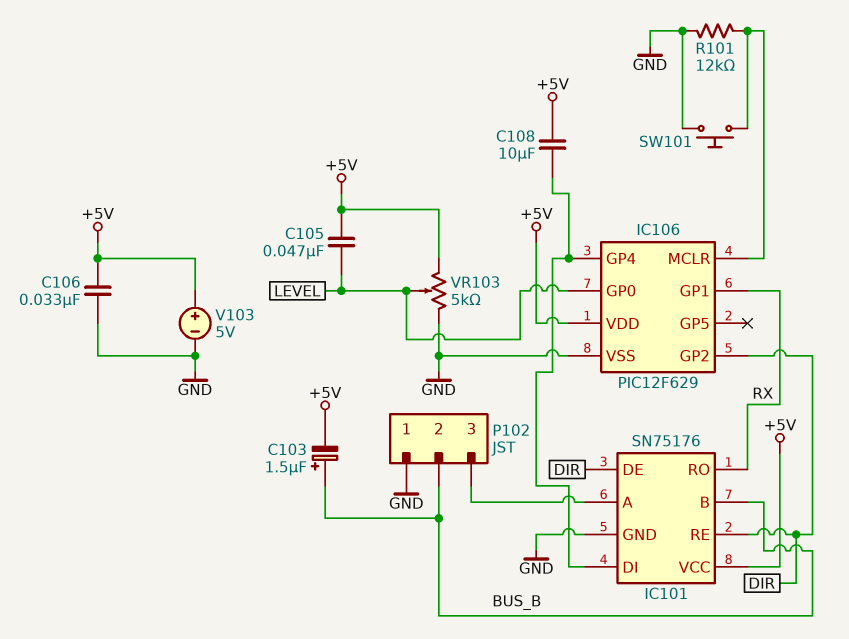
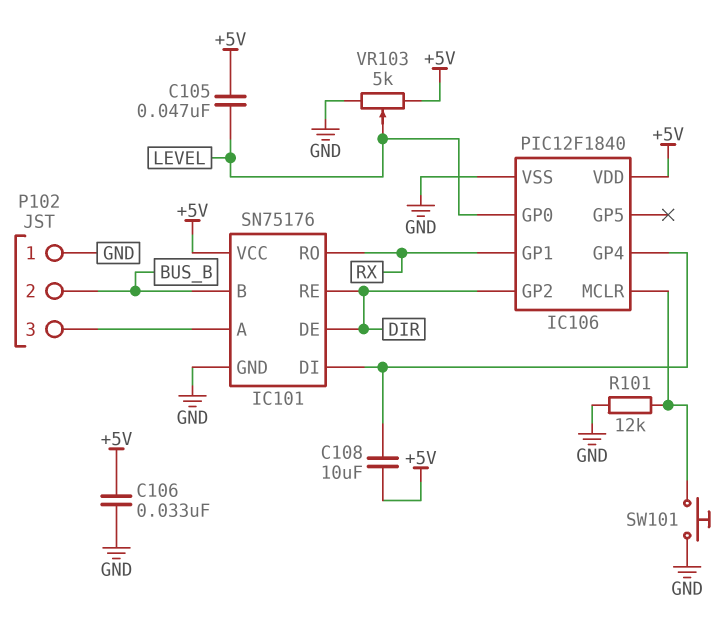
C103: 1.5uF (plus BUS_B, minus +5V) -> none
IC106: PIC12F629 -> PIC12F1840
V103: 5V (plus +5V, minus GND) -> none

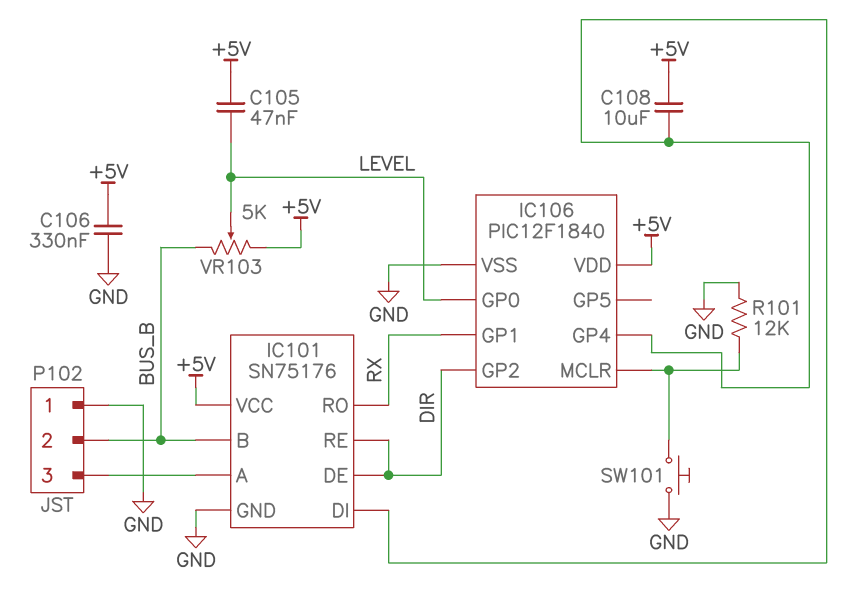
C106: 33nF (+5V, GND) -> 330nF (+5V, GND)
VR103: 5k (+5V, GND, wiper LEVEL) -> 5k (+5V, BUS_B, wiper LEVEL)

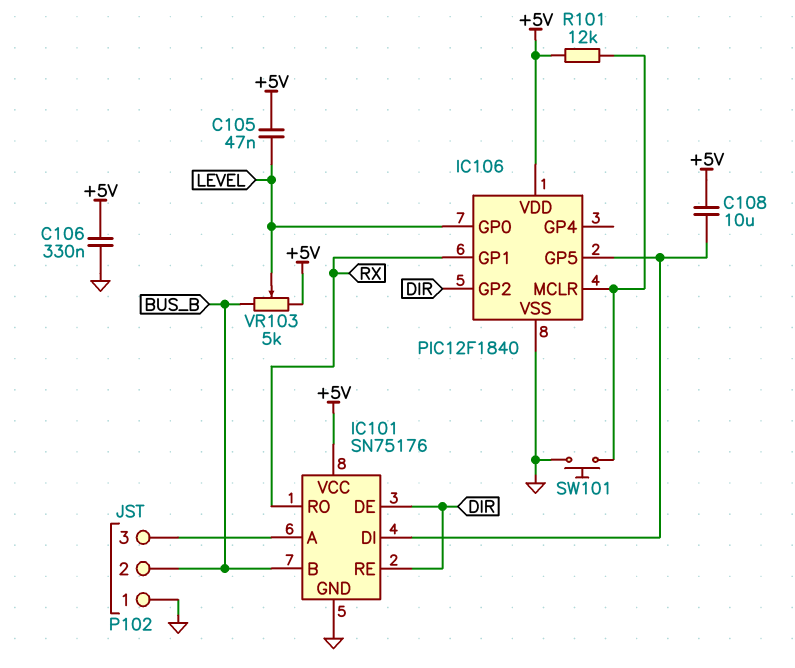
IC106 pin GP4: IC101/DI -> none
IC106 pin GP5: none -> IC101/DI
R101: 12k (GND, IC106/MCLR) -> 12k (+5V, IC106/MCLR)

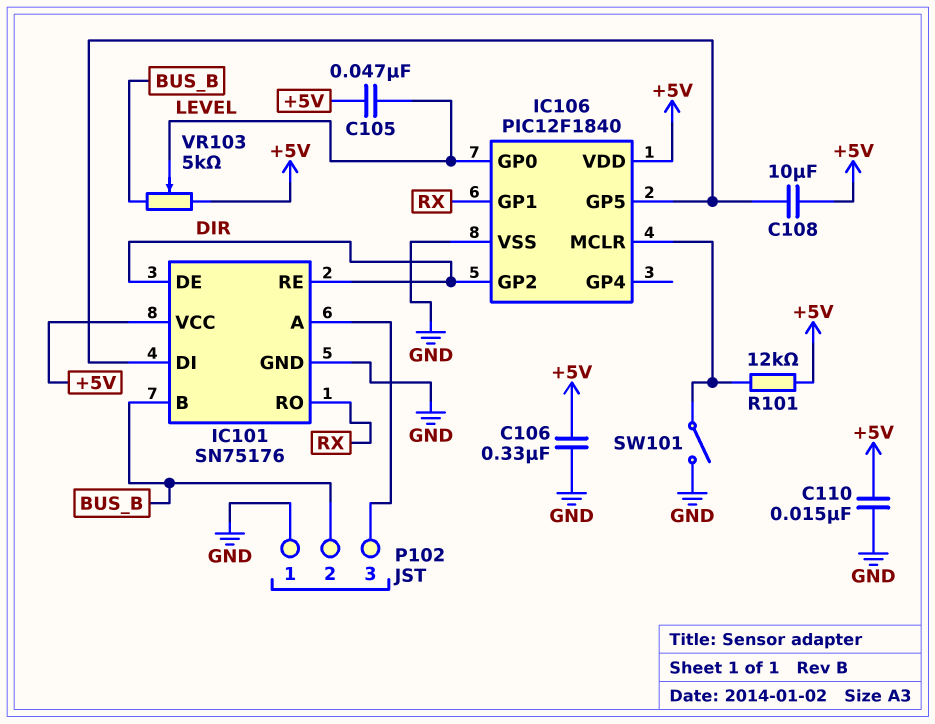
C110: none -> 15nF (+5V, GND)
SW101: button (GND, IC106/MCLR) -> switch (GND, IC106/MCLR)

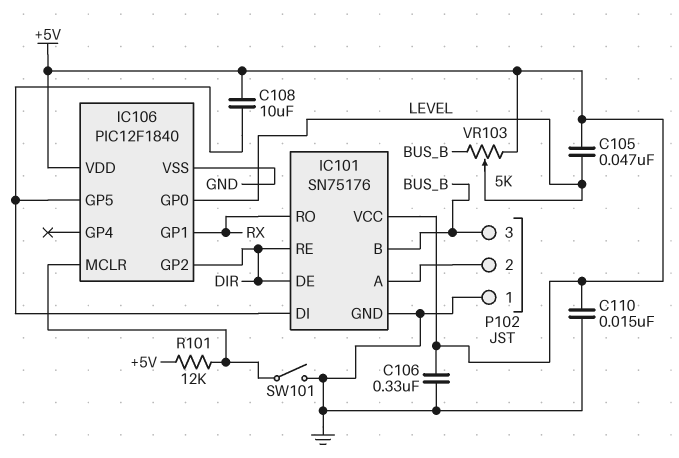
P102 pin 2: BUS_B -> IC101/A
P102 pin 3: IC101/A -> BUS_B

